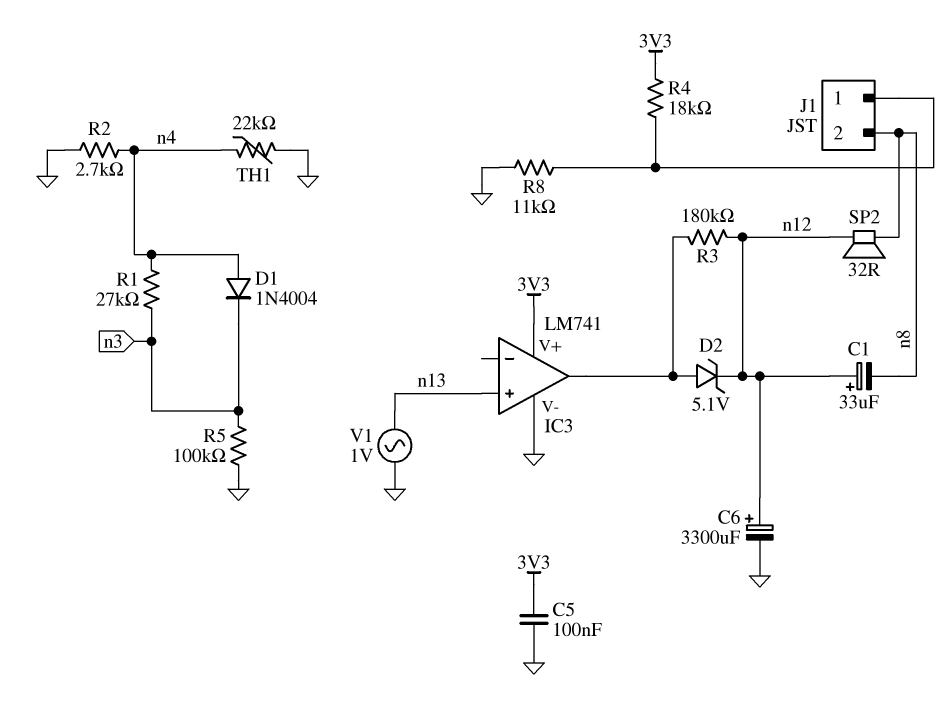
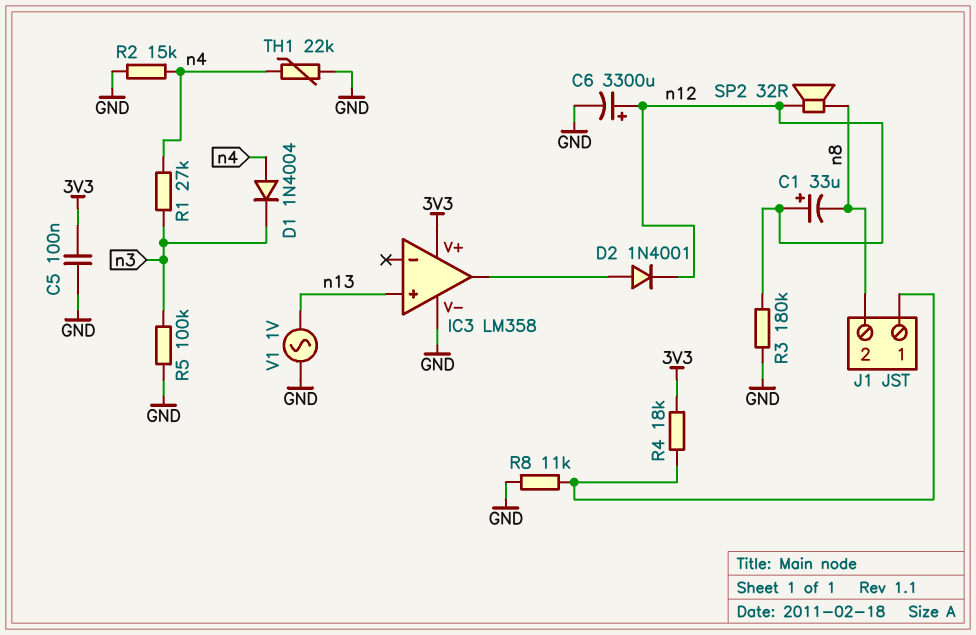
D2: zener 5.1V (A IC3/out, K n12) -> diode 1N4001 (A IC3/out, K n12)
IC3: LM741 -> LM358
R2: 2.7k (GND, n4) -> 15k (GND, n4)
R3: 180k (IC3/out, n12) -> 180k (GND, n12)

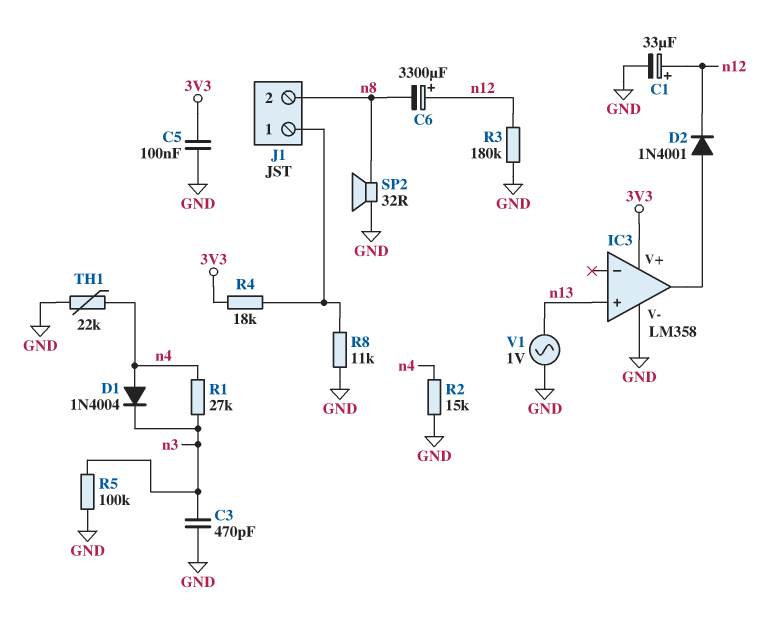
C1: 33uF (plus n12, minus n8) -> 33uF (plus n12, minus GND)
C3: none -> 470pF (GND, n3)
C6: 3300uF (plus n12, minus GND) -> 3300uF (plus n12, minus n8)
SP2: speaker 32R (n8, n12) -> speaker 32R (GND, n8)

